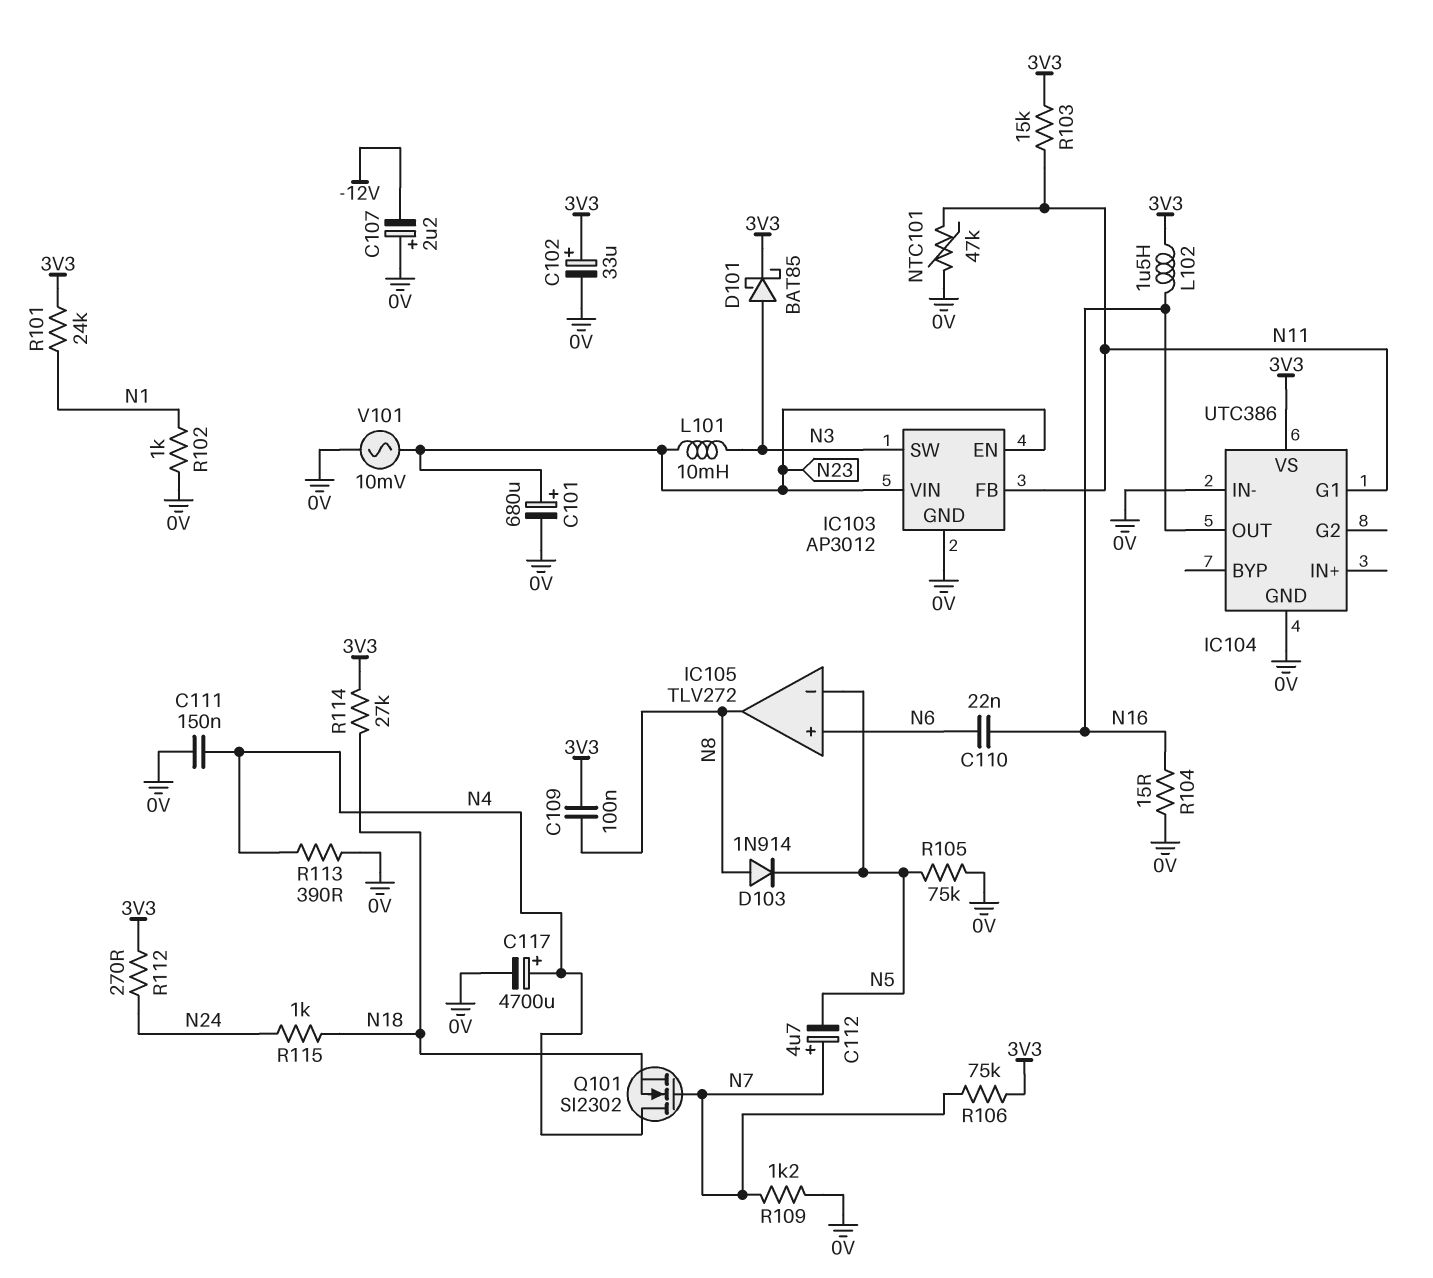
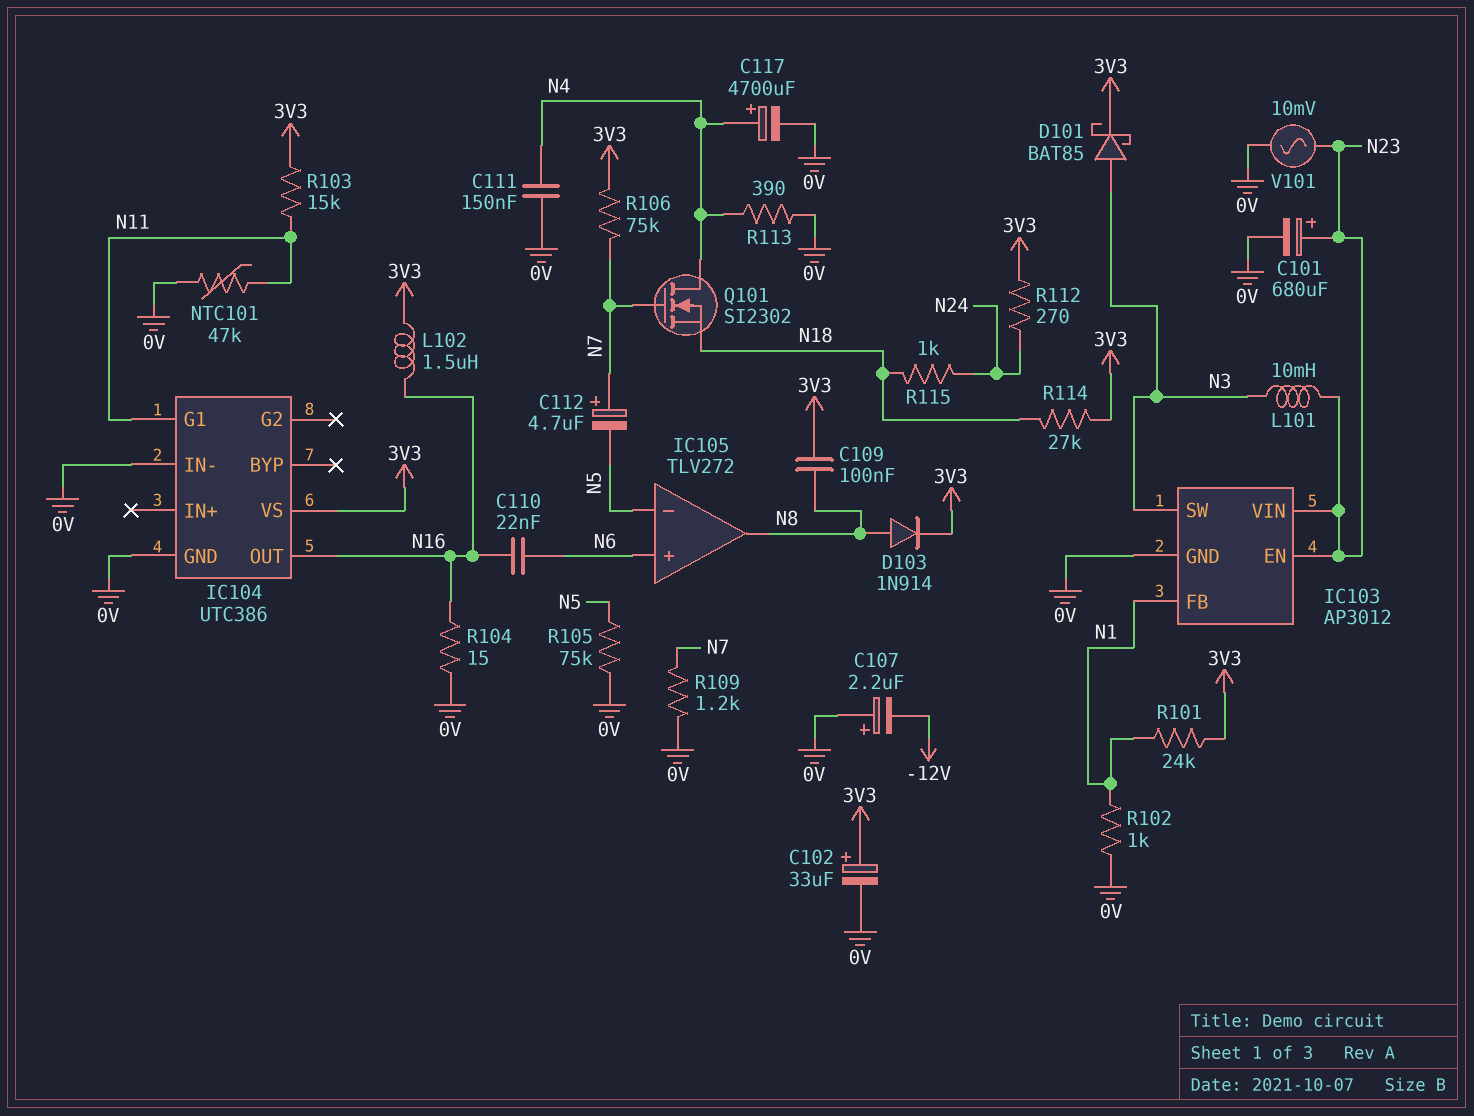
D103: diode 1N914 (A N8, K N5) -> diode 1N914 (A N8, K 3V3)
IC103 pin FB: N11 -> N1

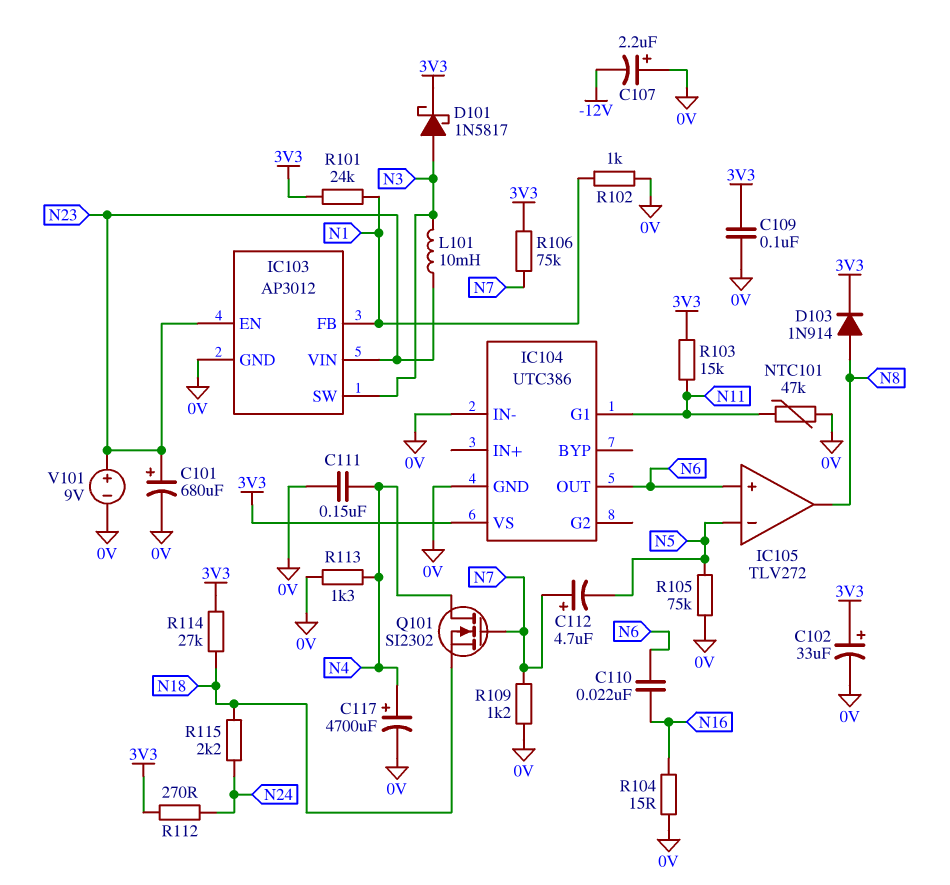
C109: 100nF (3V3, N8) -> 100nF (0V, 3V3)
D101: schottky BAT85 (A N3, K 3V3) -> schottky 1N5817 (A N3, K 3V3)
IC104 pin OUT: N16 -> N6
L102: 1.5uH (3V3, N16) -> none
R113: 390 (0V, N4) -> 1.3k (0V, N4)
R115: 1k (N18, N24) -> 2.2k (N18, N24)
V101: AC 10mV (0V, N23) -> 9V (plus N23, minus 0V)

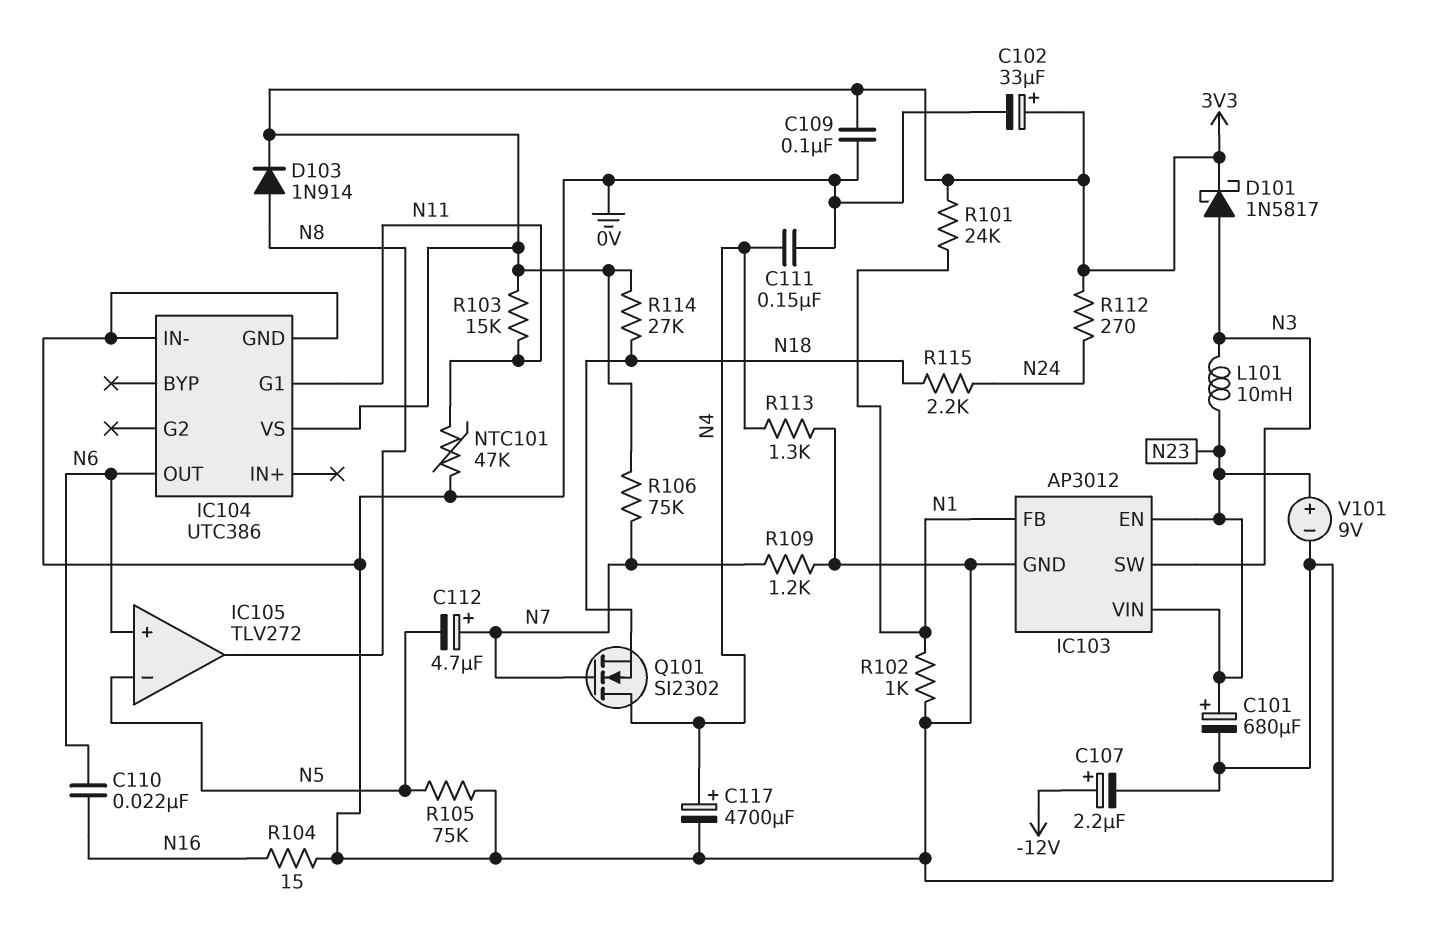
C107: 2.2uF (plus 0V, minus -12V) -> 2.2uF (plus -12V, minus 0V)

